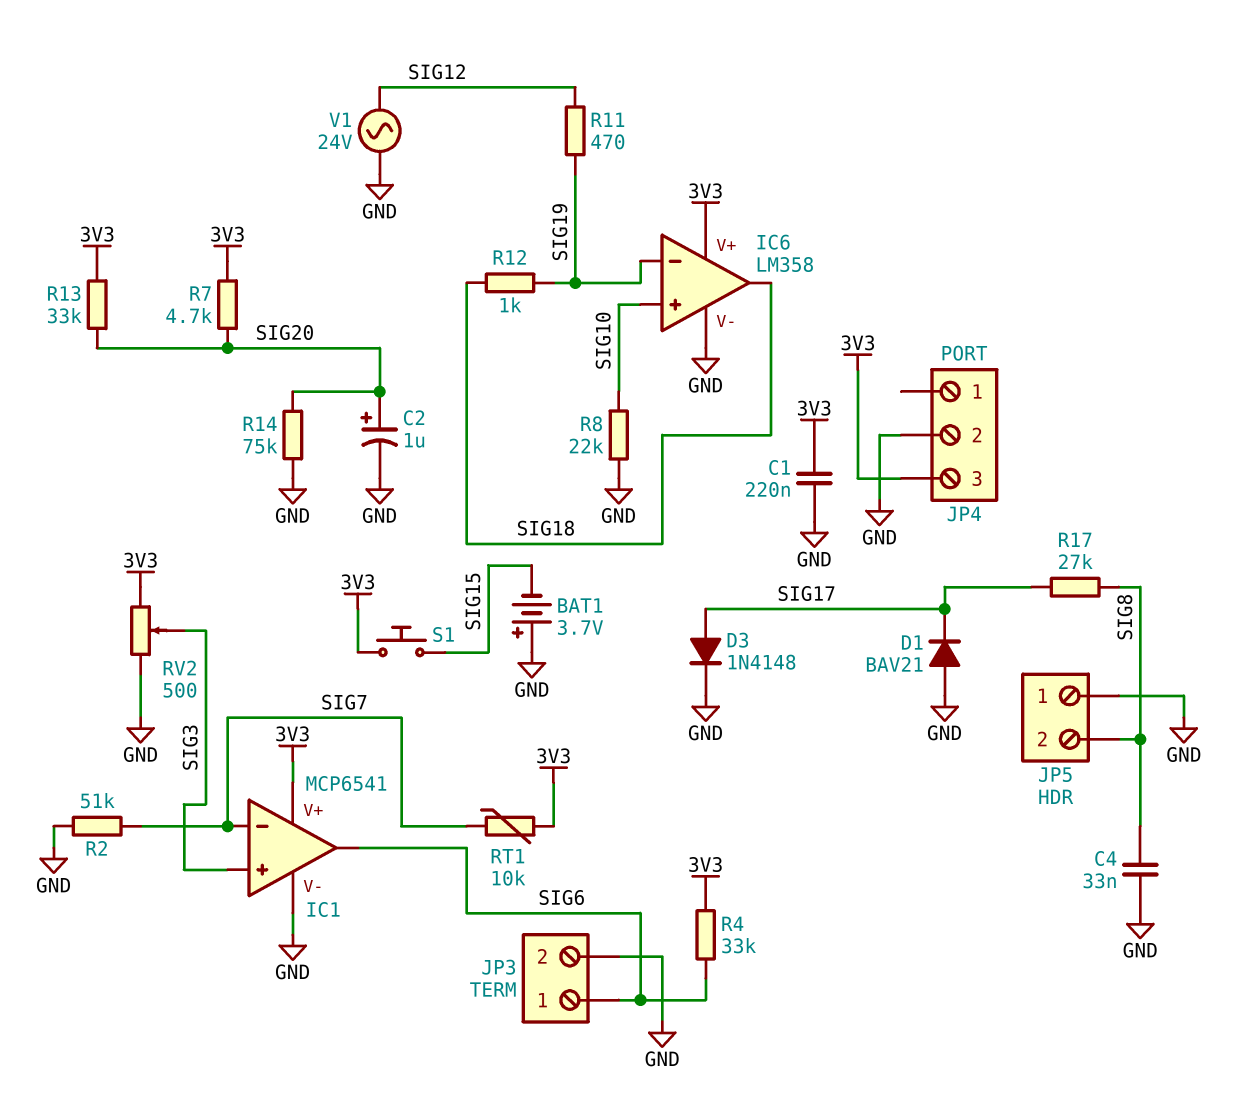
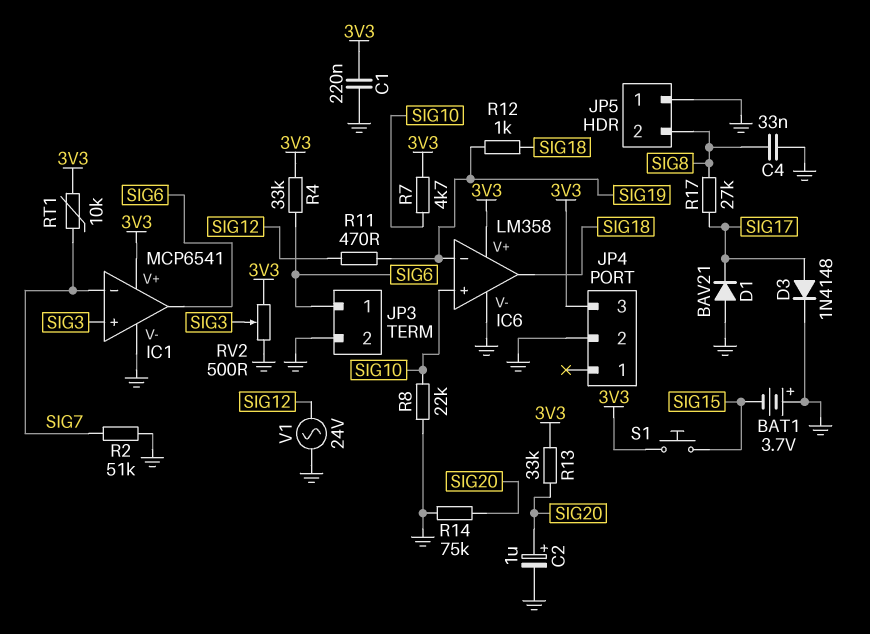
R7: 4.7k (3V3, SIG20) -> 4.7k (3V3, SIG10)

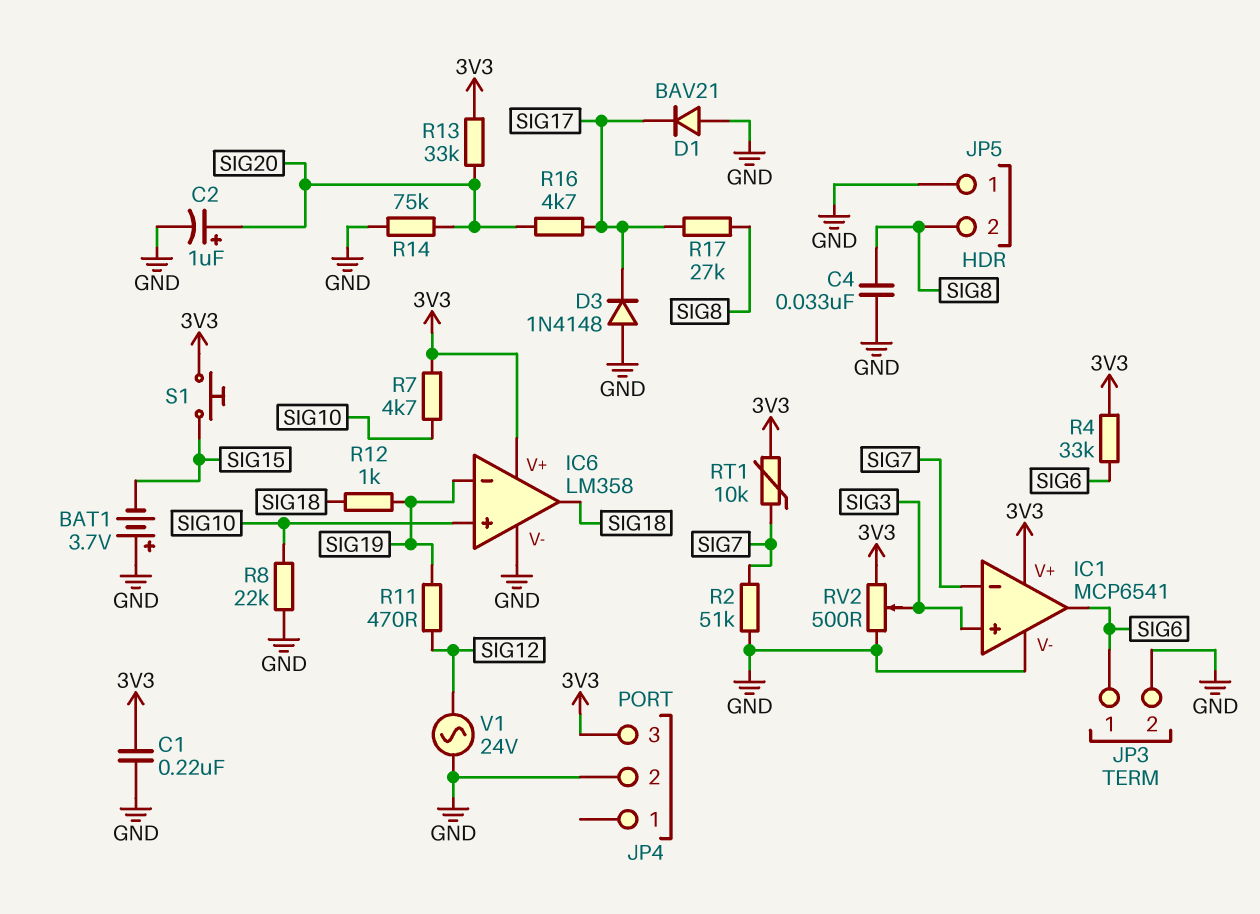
D3: diode 1N4148 (A SIG17, K GND) -> diode 1N4148 (A GND, K SIG17)
R16: none -> 4.7k (SIG17, SIG20)

